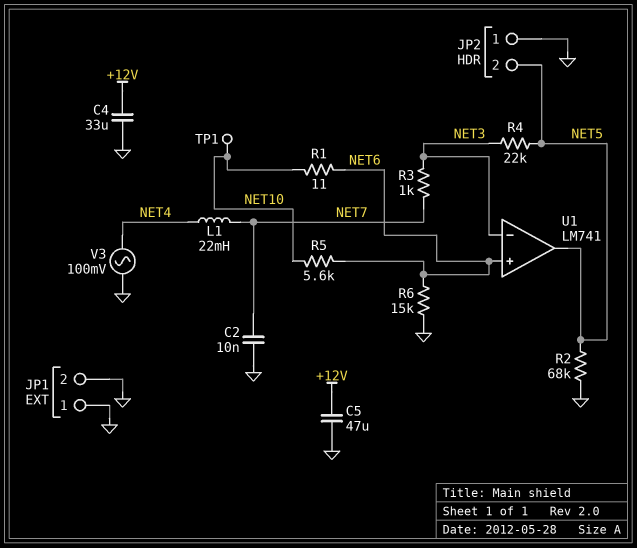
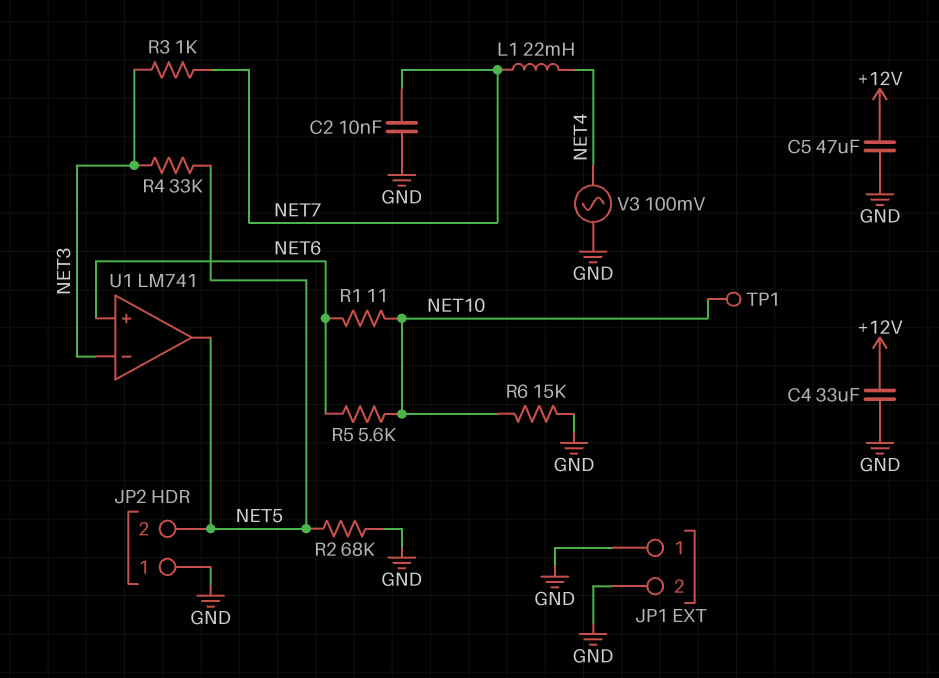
R4: 22k (NET3, NET5) -> 33k (NET3, NET5)
R6: 15k (GND, NET6) -> 15k (GND, NET10)

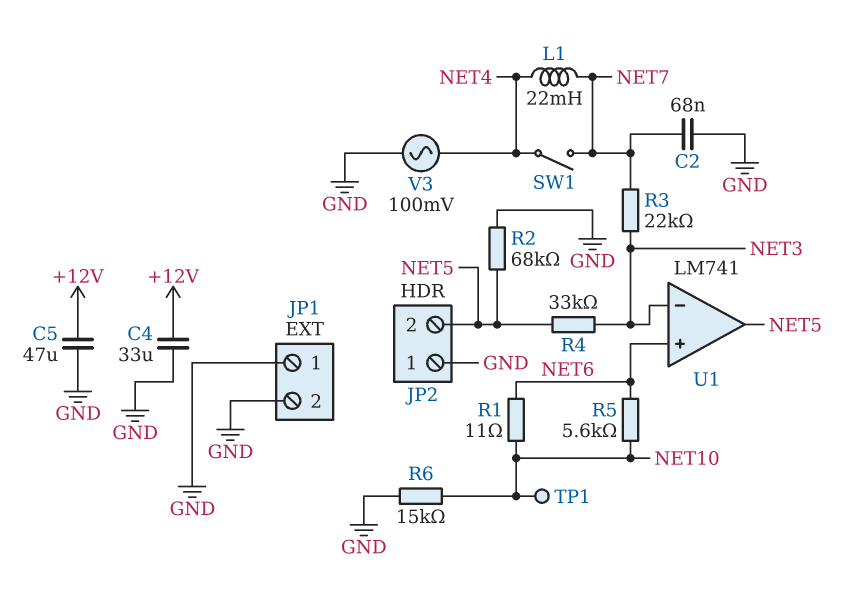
C2: 10nF (GND, NET7) -> 68nF (GND, NET7)
R3: 1k (NET3, NET7) -> 22k (NET3, NET7)
SW1: none -> switch (NET4, NET7)

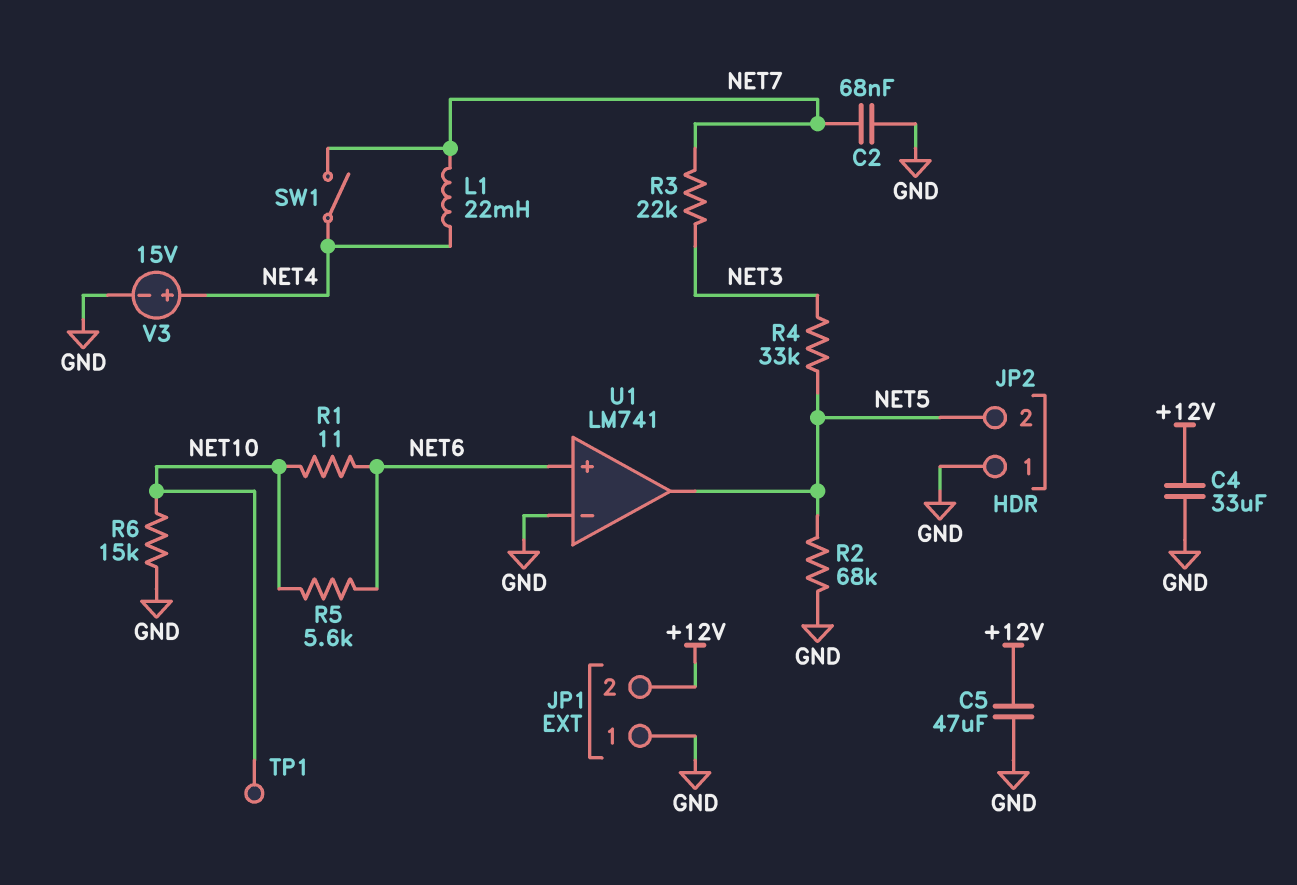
JP1 pin 2: GND -> +12V
U1 pin in-: NET3 -> GND
V3: AC 100mV (GND, NET4) -> 15V (plus NET4, minus GND)

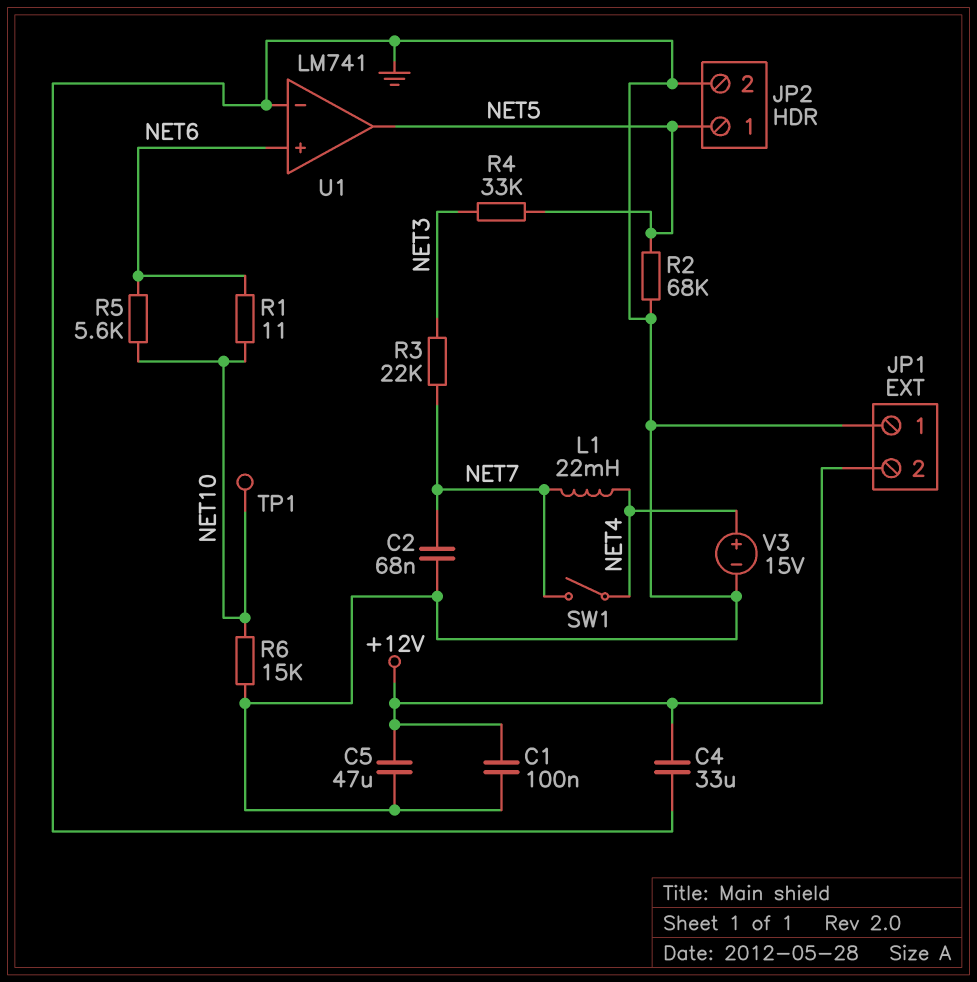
C1: none -> 100nF (+12V, GND)
JP2 pin 1: GND -> NET5
JP2 pin 2: NET5 -> GND

